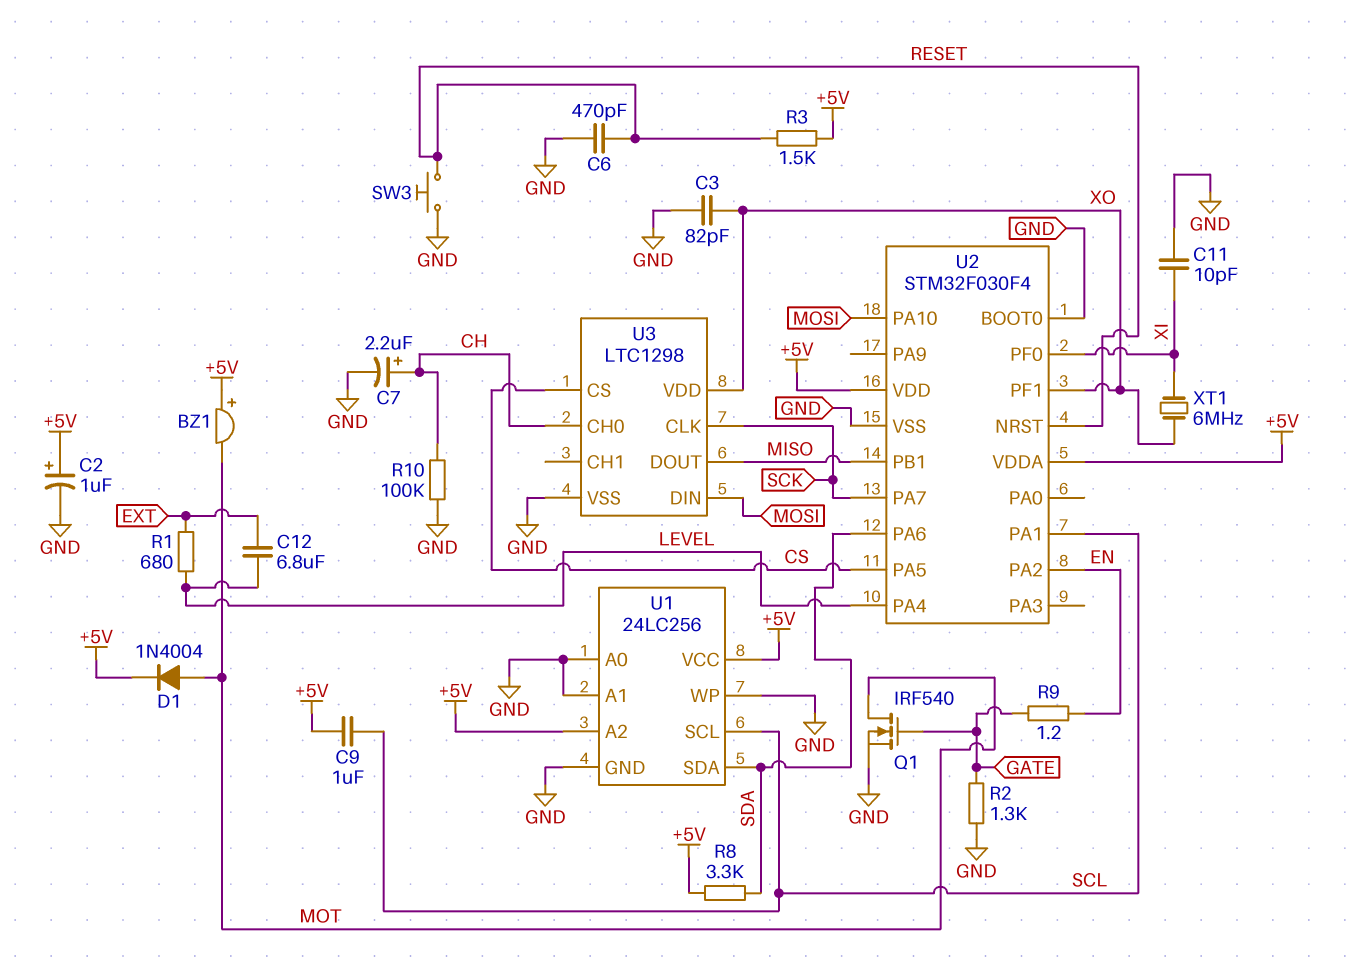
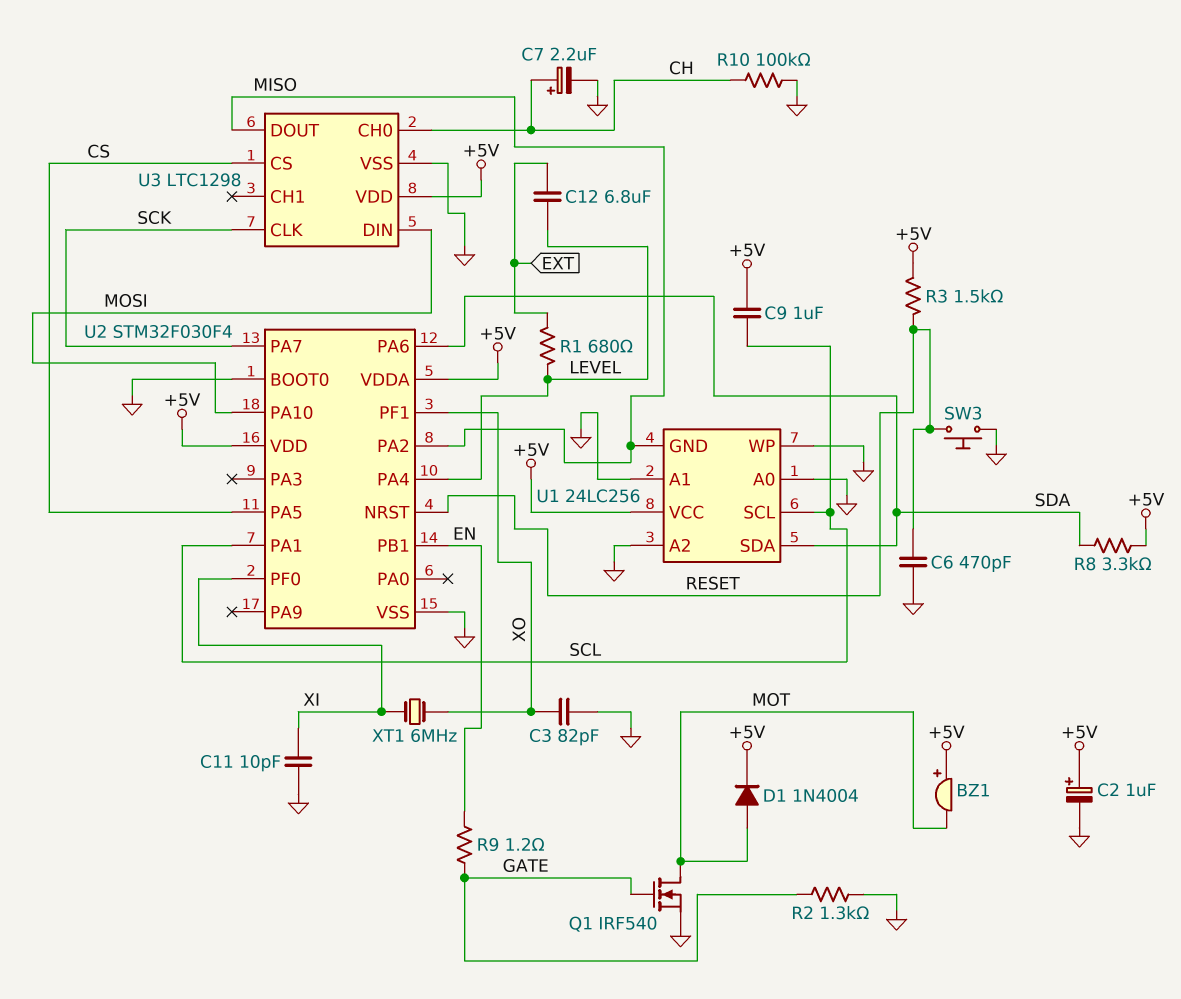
U1 pin A2: +5V -> GND
U1 pin GND: GND -> MISO
U2 pin PA2: EN -> MISO
U2 pin PB1: MISO -> EN
U3 pin VDD: XO -> +5V

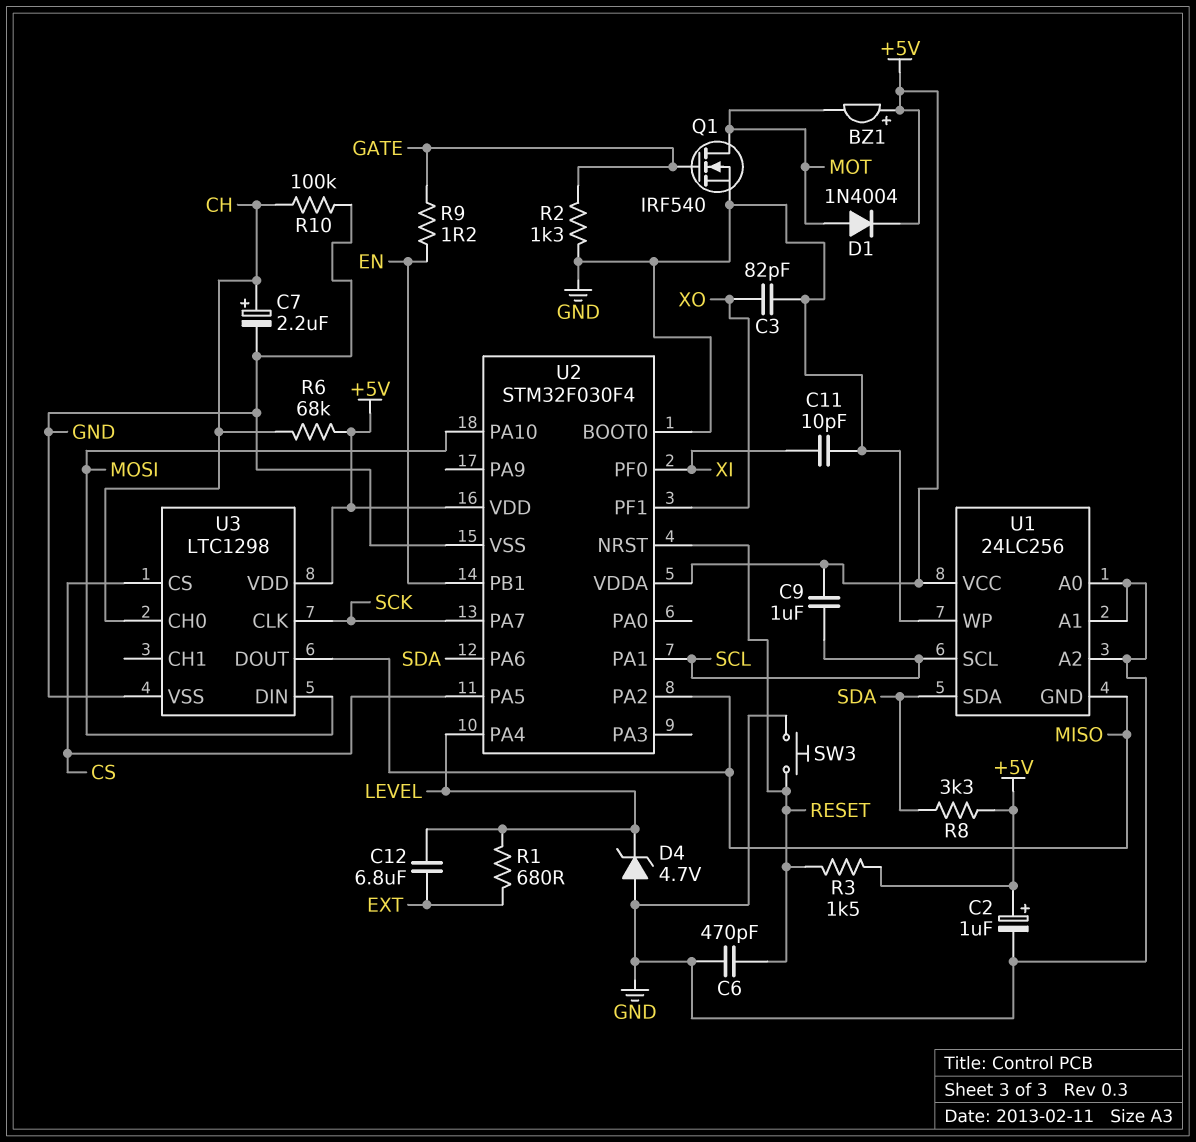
D4: none -> zener 4.7V (A GND, K LEVEL)
R6: none -> 68k (+5V, CH)
XT1: 6MHz (XI, XO) -> none

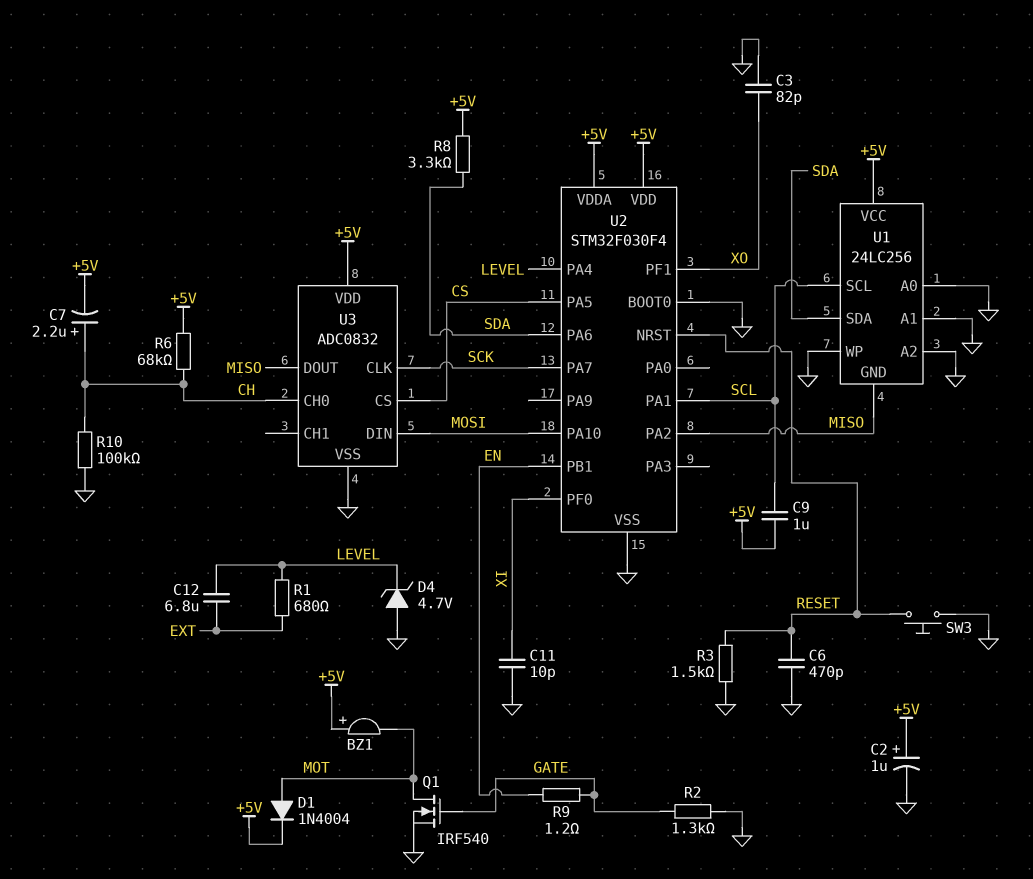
C7: 2.2uF (plus CH, minus GND) -> 2.2uF (plus CH, minus +5V)
R3: 1.5k (+5V, RESET) -> 1.5k (GND, RESET)
U3: LTC1298 -> ADC0832

